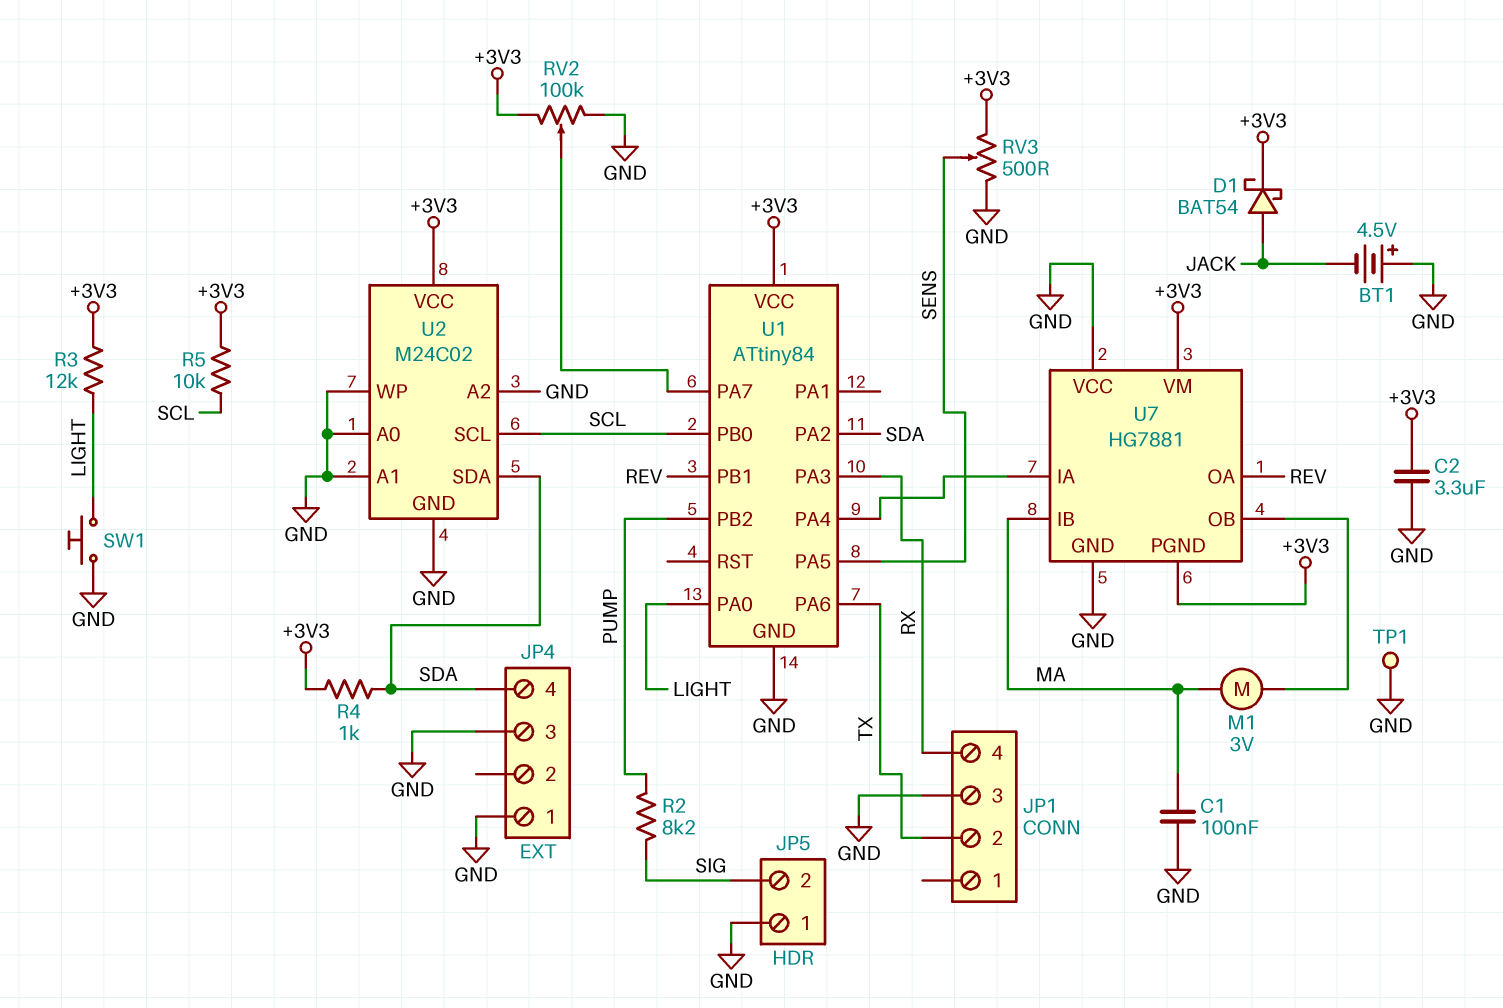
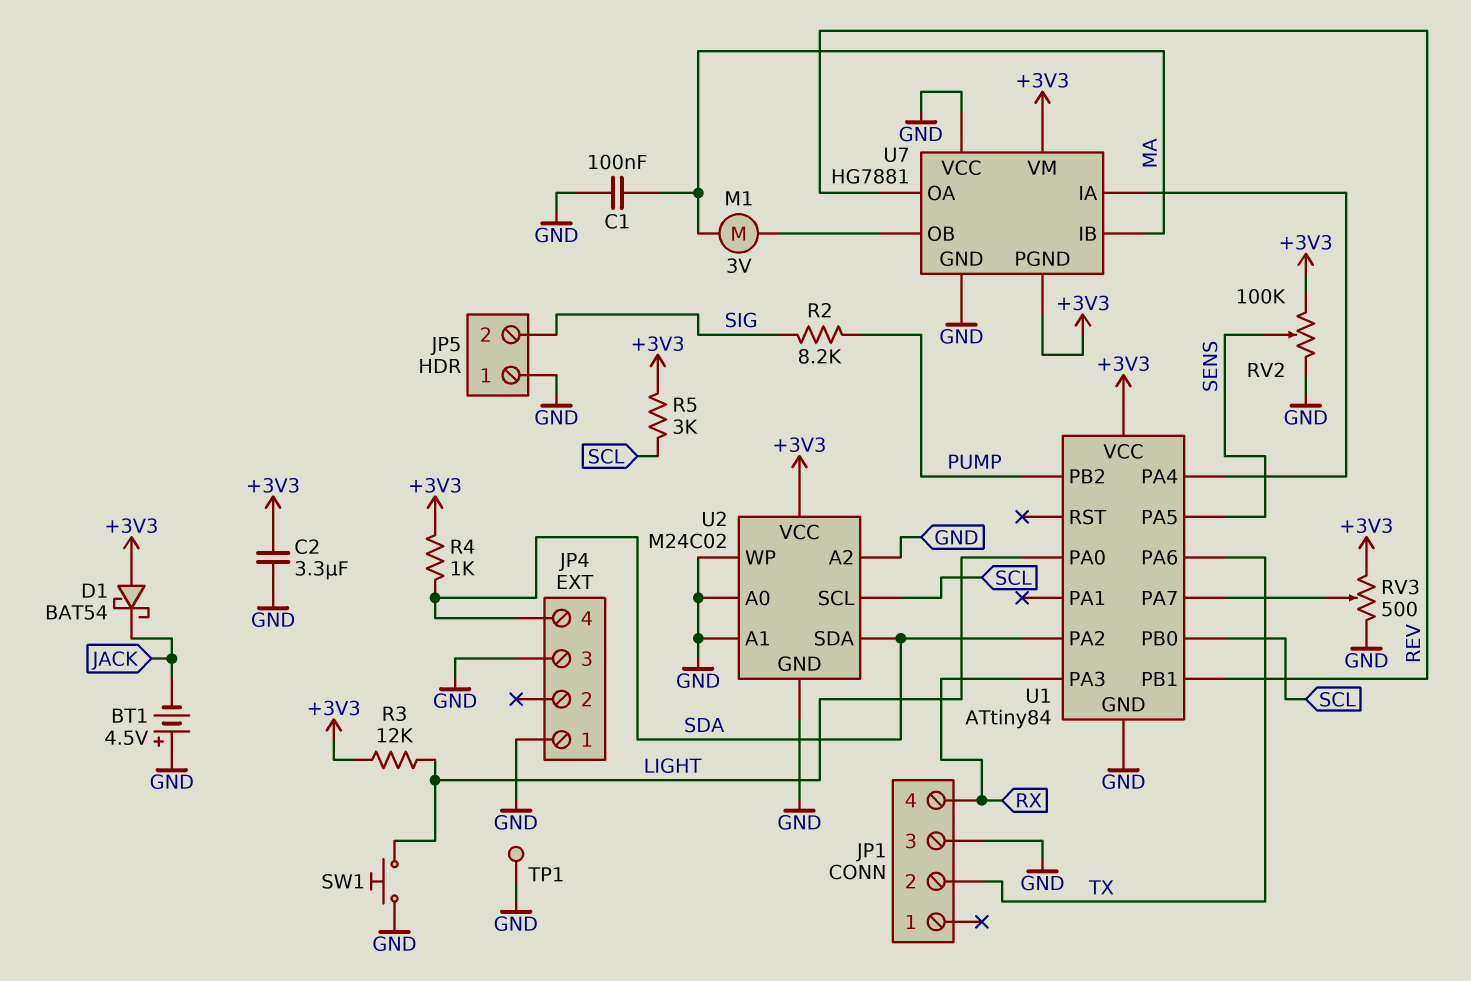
D1: schottky BAT54 (A JACK, K +3V3) -> schottky BAT54 (A +3V3, K JACK)
R5: 10k (+3V3, SCL) -> 3k (+3V3, SCL)
RV2: 100k (+3V3, GND, wiper U1/PA7) -> 100k (+3V3, GND, wiper SENS)
RV3: 500 (+3V3, GND, wiper SENS) -> 500 (+3V3, GND, wiper U1/PA7)

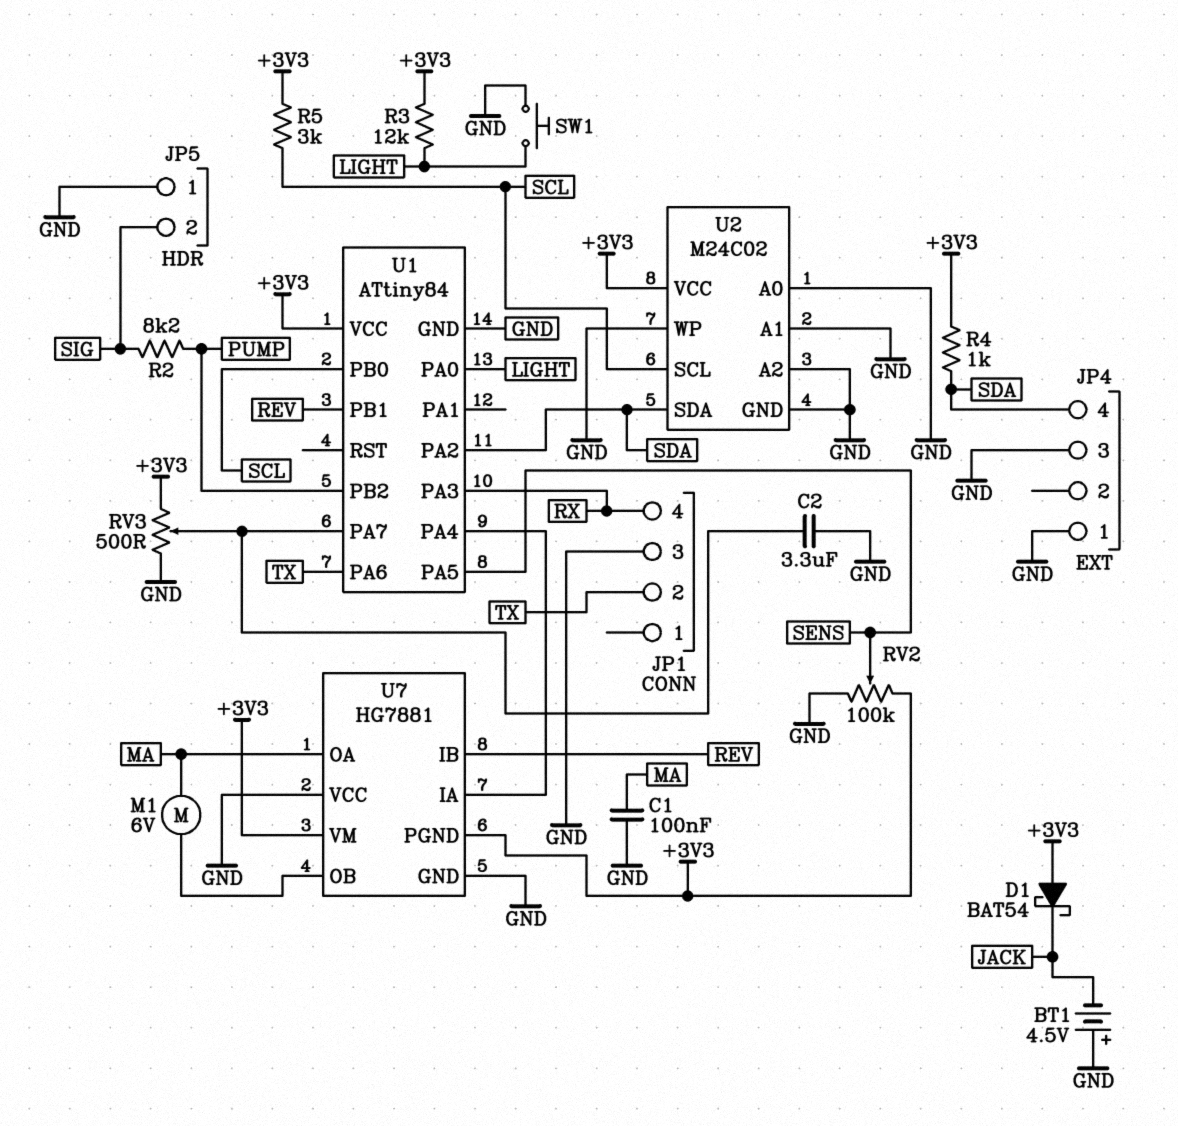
C2: 3.3uF (+3V3, GND) -> 3.3uF (GND, U1/PA7)
M1: motor 3V (MA, U7/OB) -> motor 6V (MA, U7/OB)
TP1: test point (GND) -> none
U7 pin IB: MA -> REV
U7 pin OA: REV -> MA

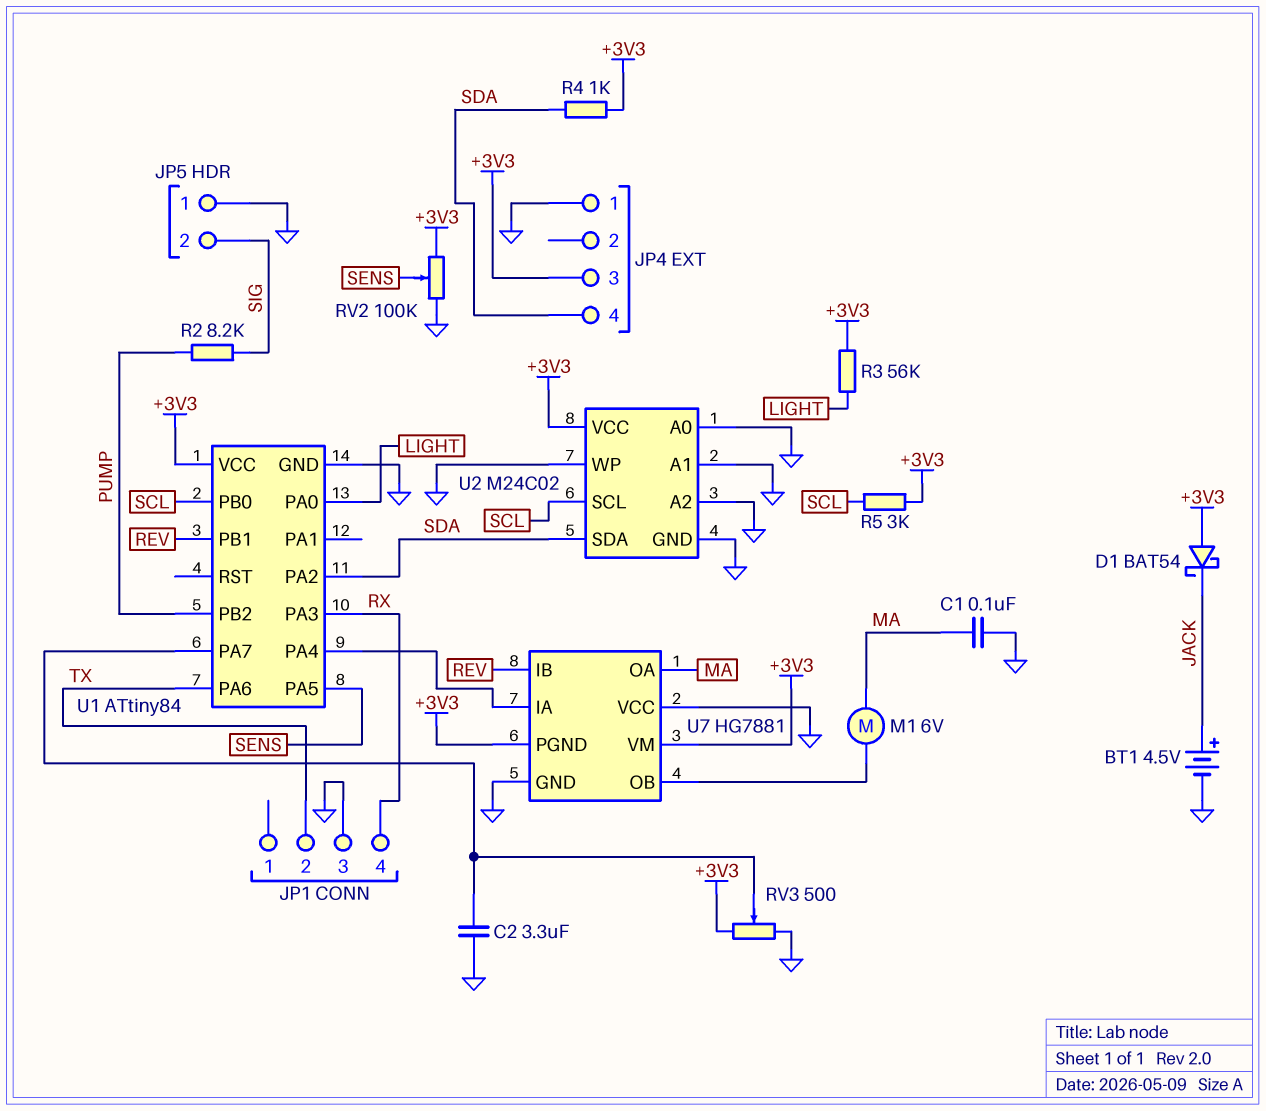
BT1: 4.5V (plus GND, minus JACK) -> 4.5V (plus JACK, minus GND)
JP4 pin 3: GND -> +3V3
R3: 12k (+3V3, LIGHT) -> 56k (+3V3, LIGHT)
SW1: button (GND, LIGHT) -> none

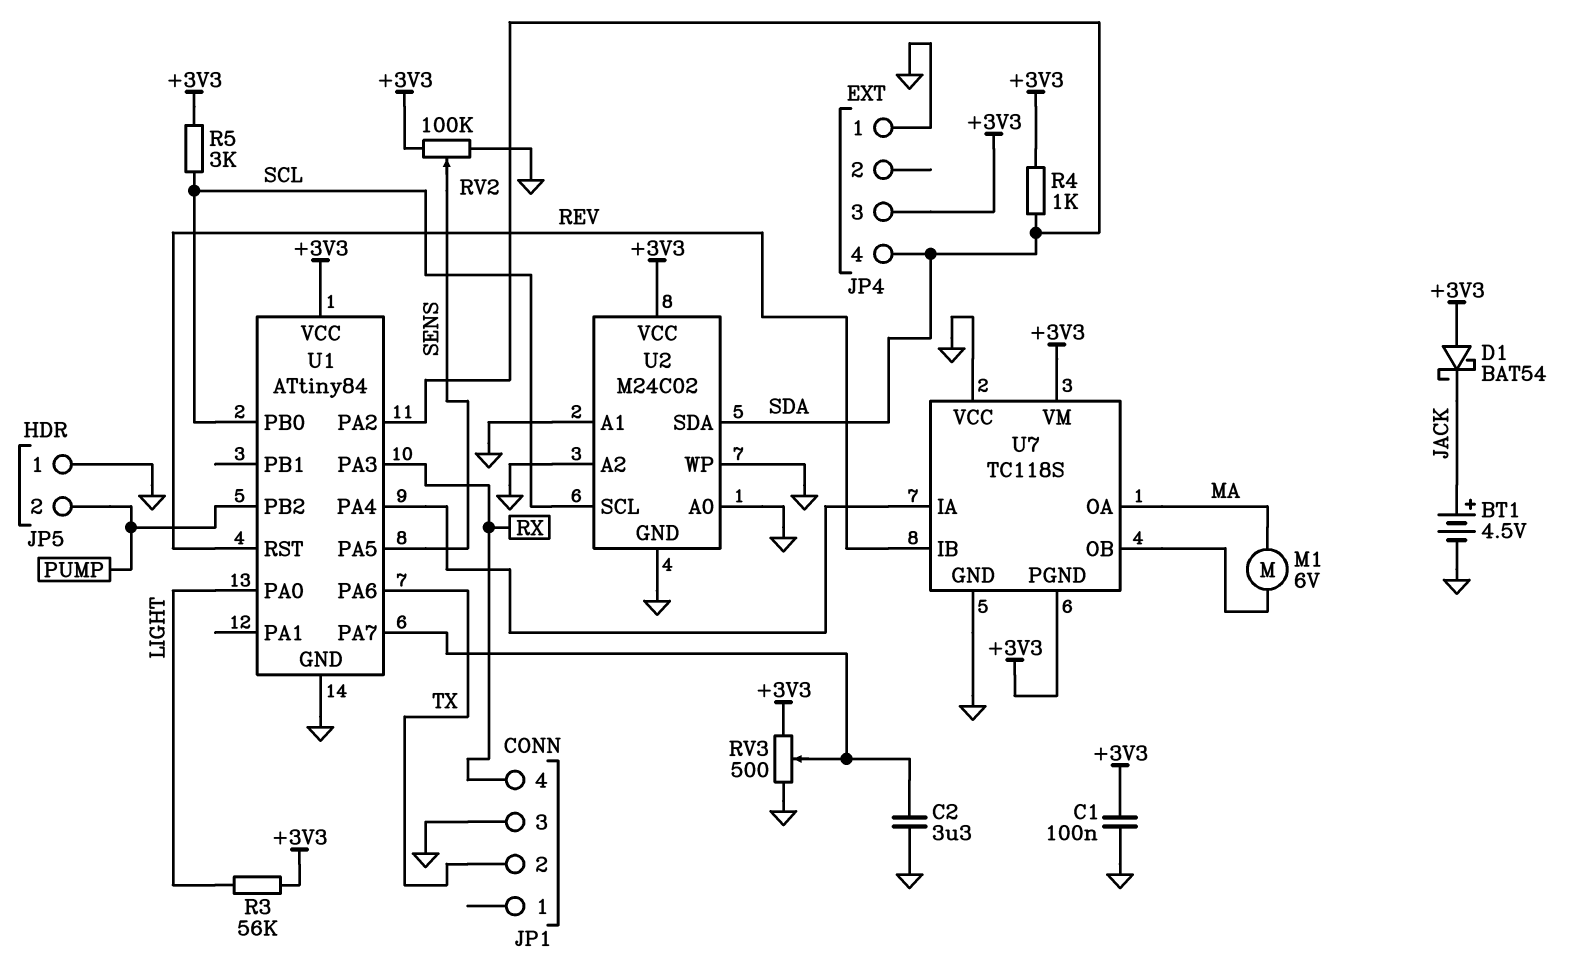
C1: 100nF (GND, MA) -> 100nF (+3V3, GND)
JP5 pin 2: SIG -> PUMP
R2: 8.2k (PUMP, SIG) -> none
U1 pin PB1: REV -> none
U1 pin RST: none -> REV
U7: HG7881 -> TC118S

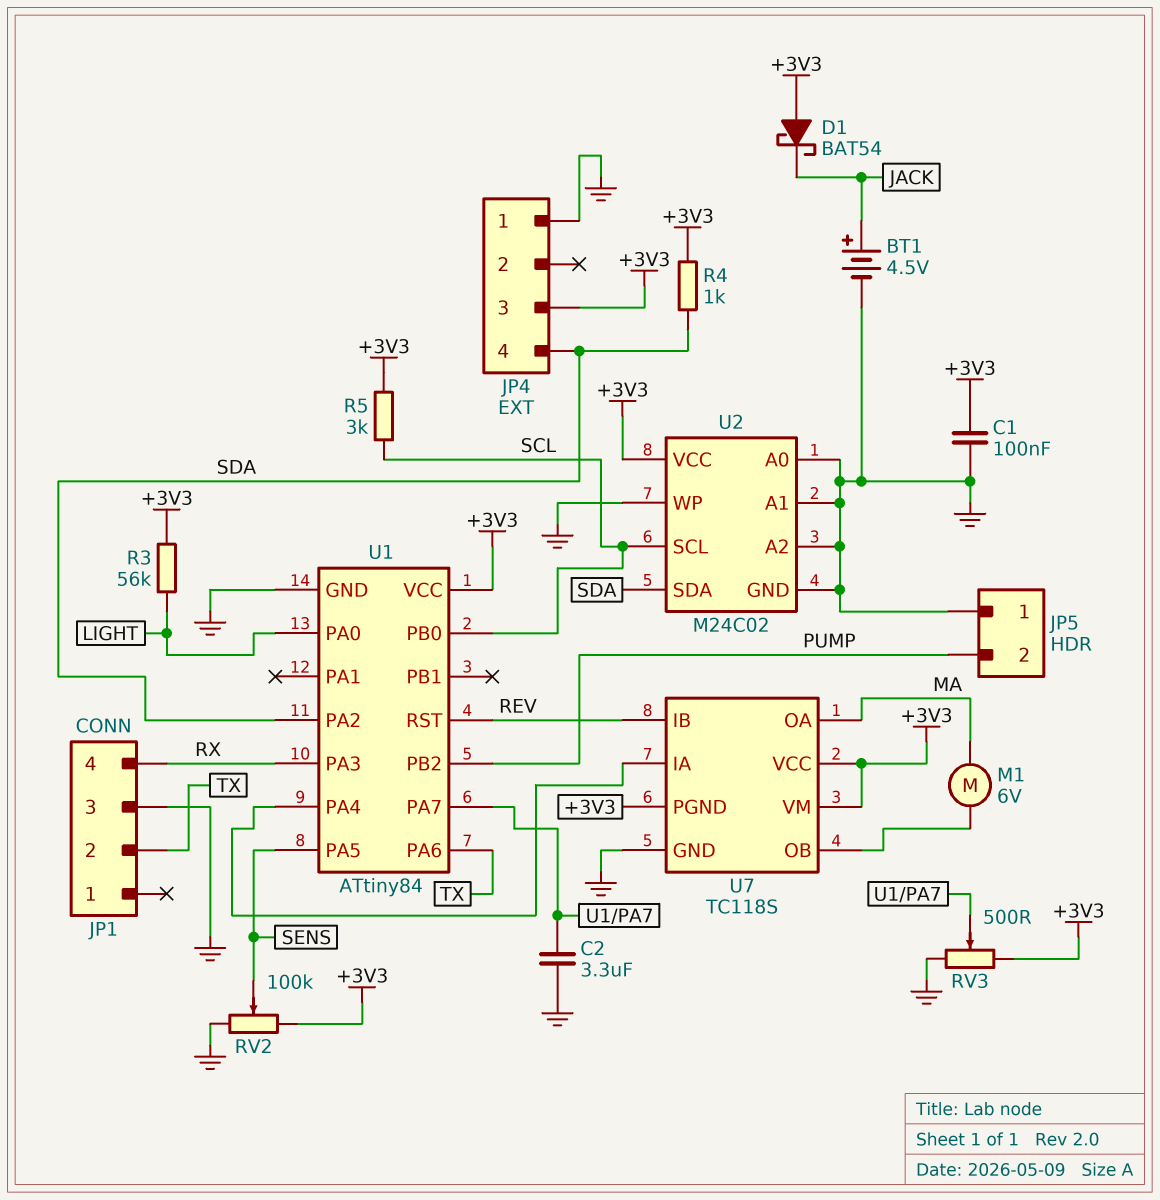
U7 pin VCC: GND -> +3V3

